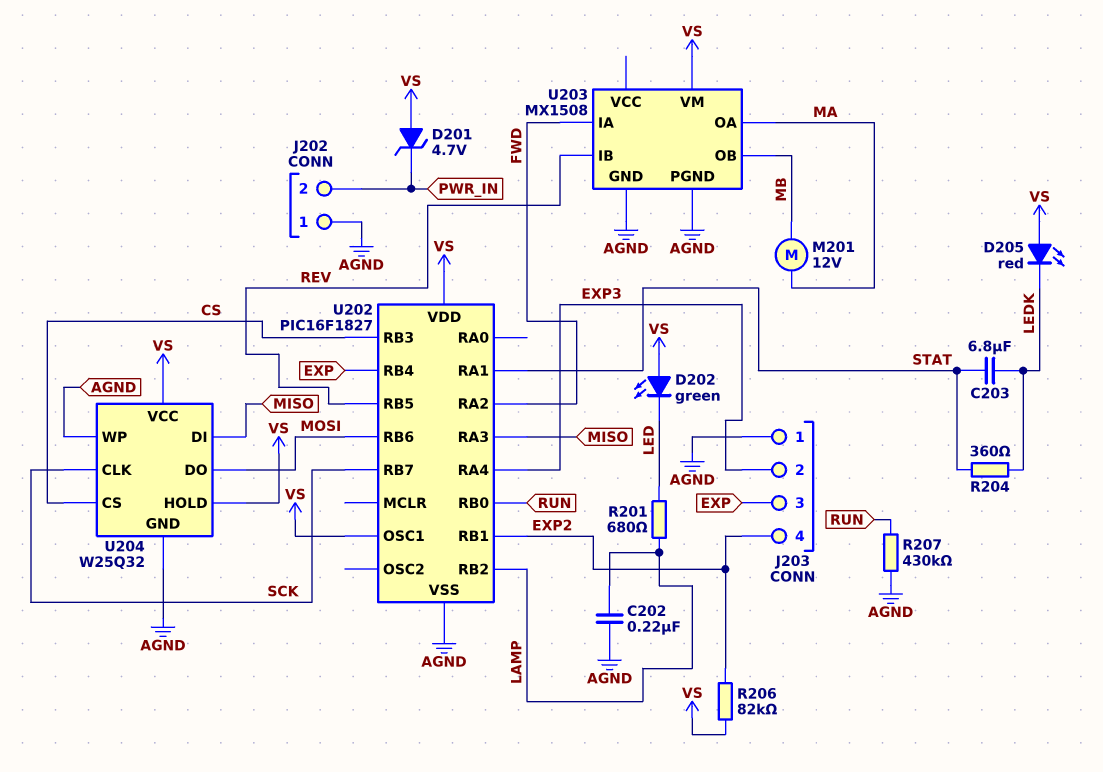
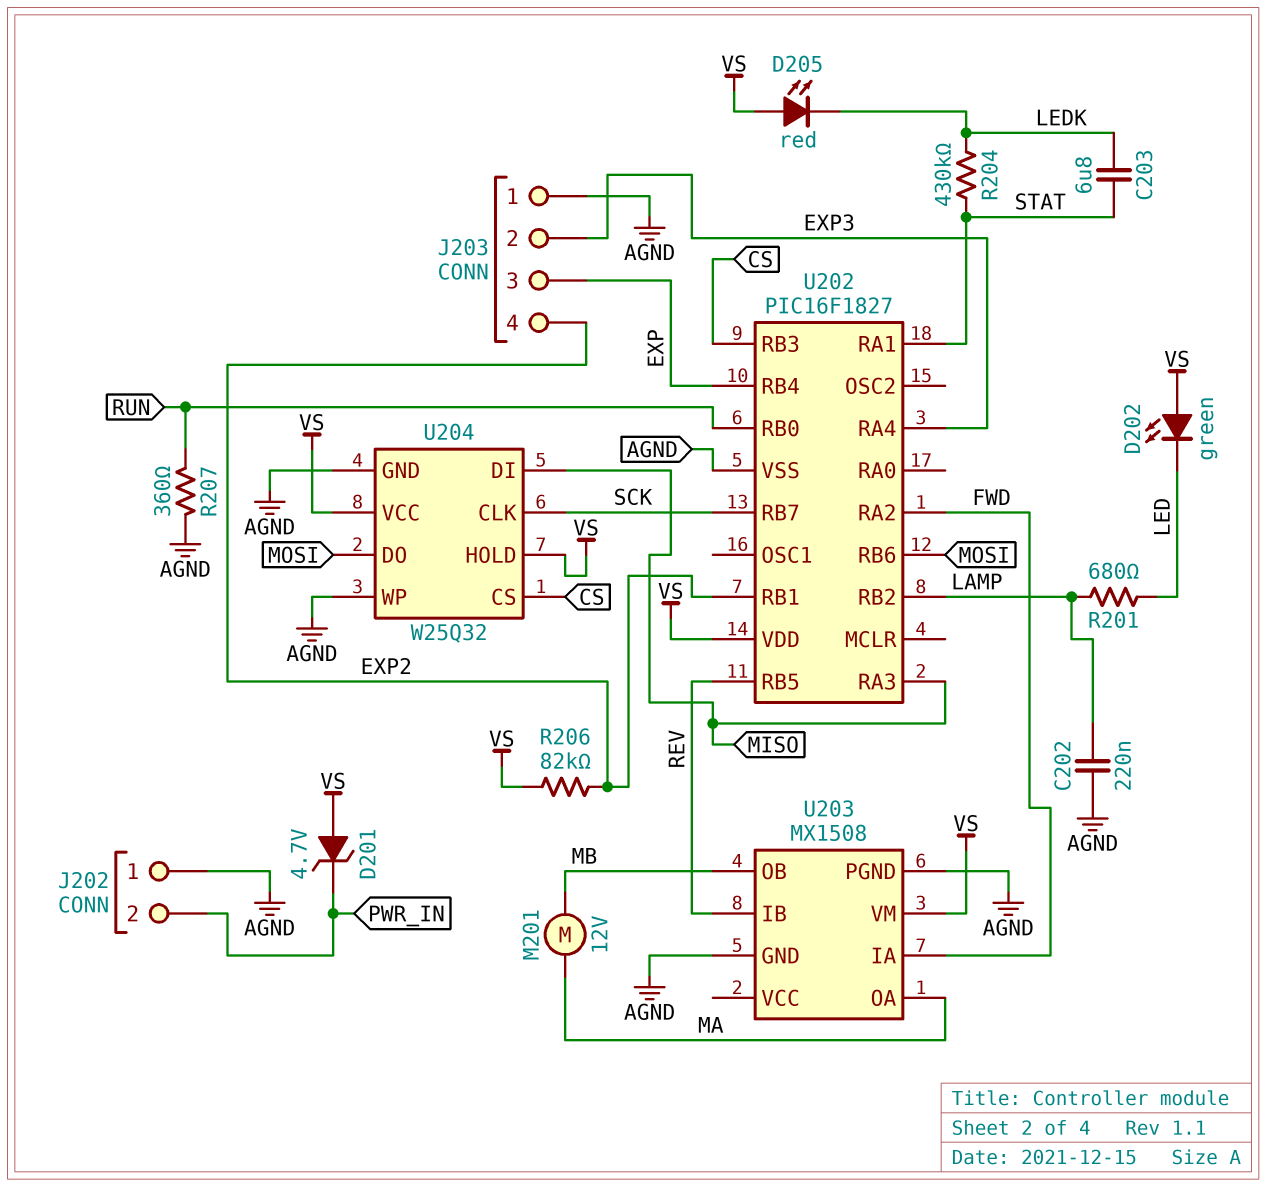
R204: 360 (LEDK, STAT) -> 430k (LEDK, STAT)
R207: 430k (AGND, RUN) -> 360 (AGND, RUN)
U202 pin OSC1: VS -> none

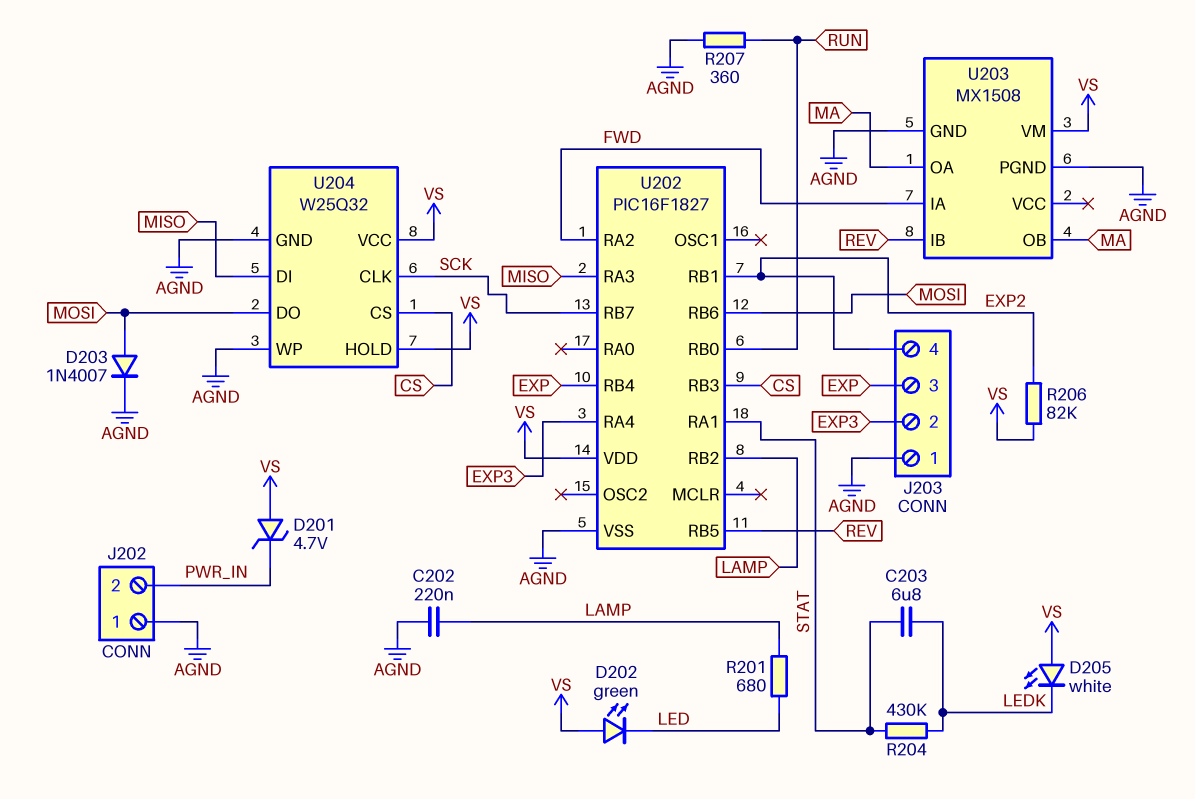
D203: none -> diode 1N4007 (A MOSI, K AGND)
D205: LED red (A VS, K LEDK) -> LED white (A VS, K LEDK)
M201: motor 12V (MA, MB) -> none
U203 pin OB: MB -> MA

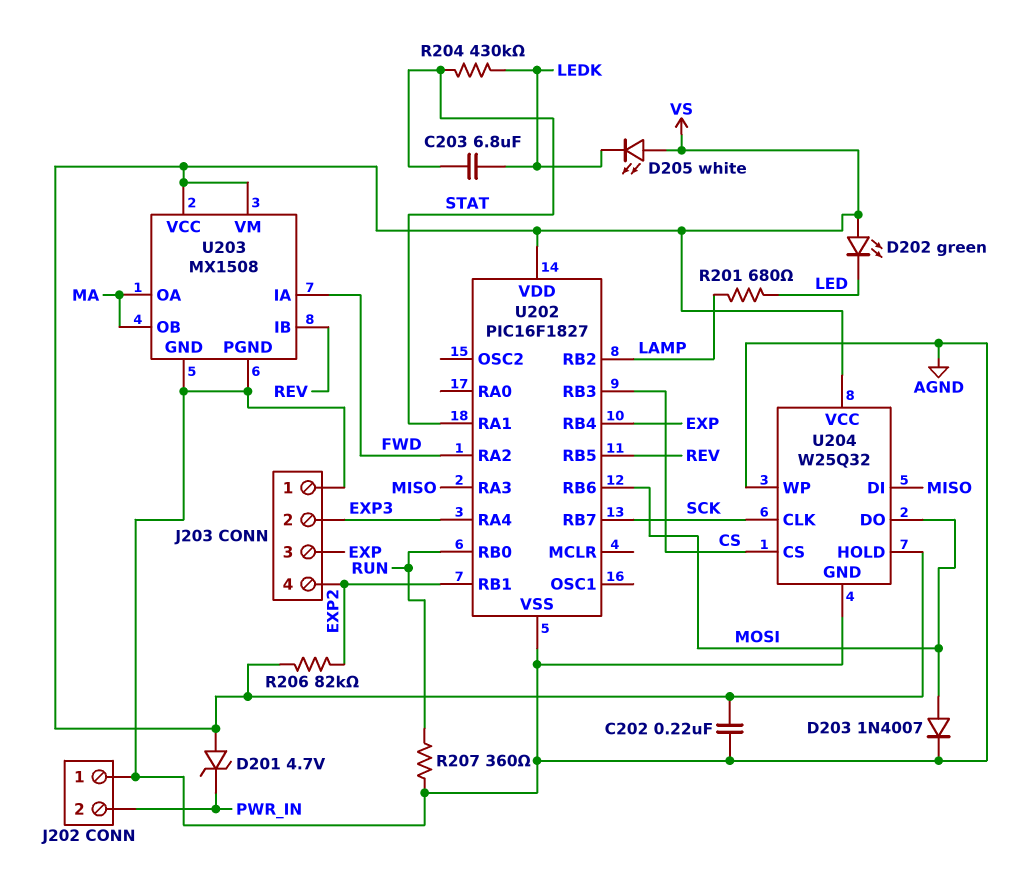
C202: 220nF (AGND, LAMP) -> 220nF (AGND, VS)
U203 pin VCC: none -> VS

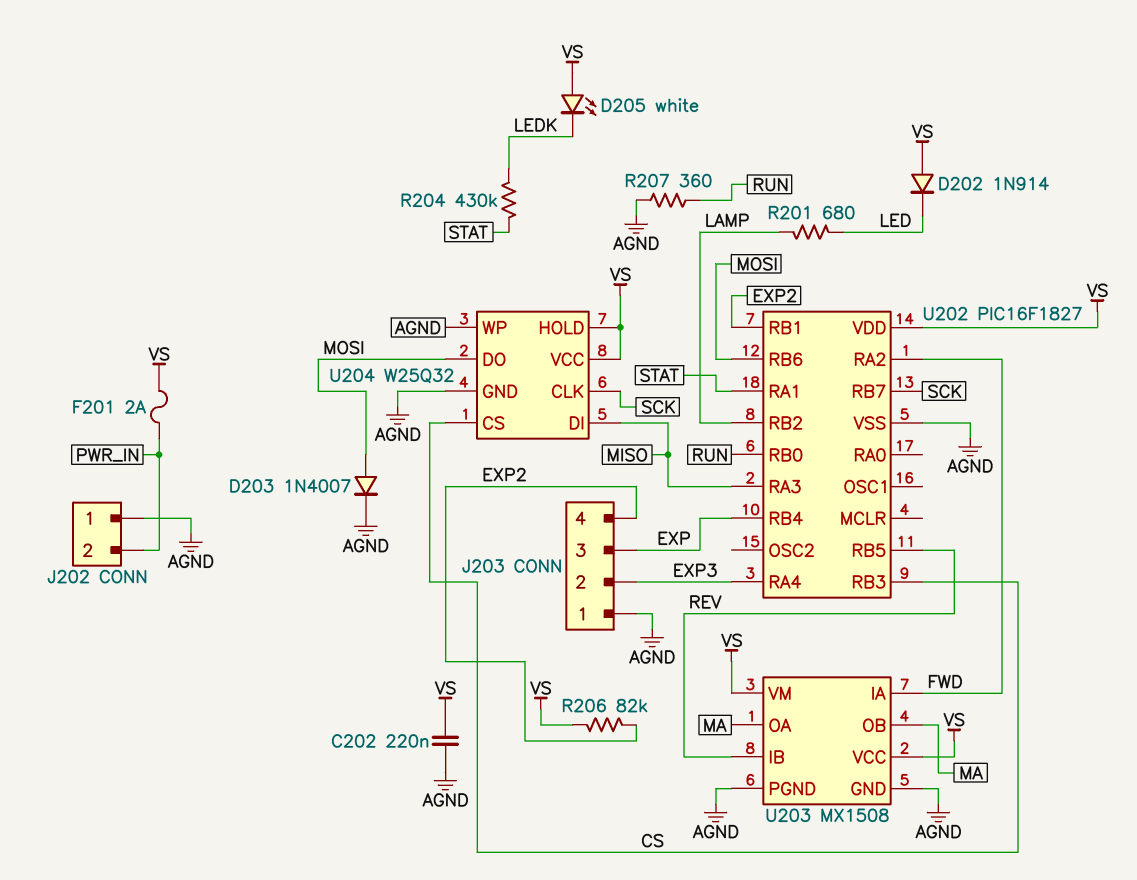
C203: 6.8uF (LEDK, STAT) -> none
D201: zener 4.7V (A VS, K PWR_IN) -> none
D202: LED green (A VS, K LED) -> diode 1N914 (A VS, K LED)
F201: none -> 2A (PWR_IN, VS)

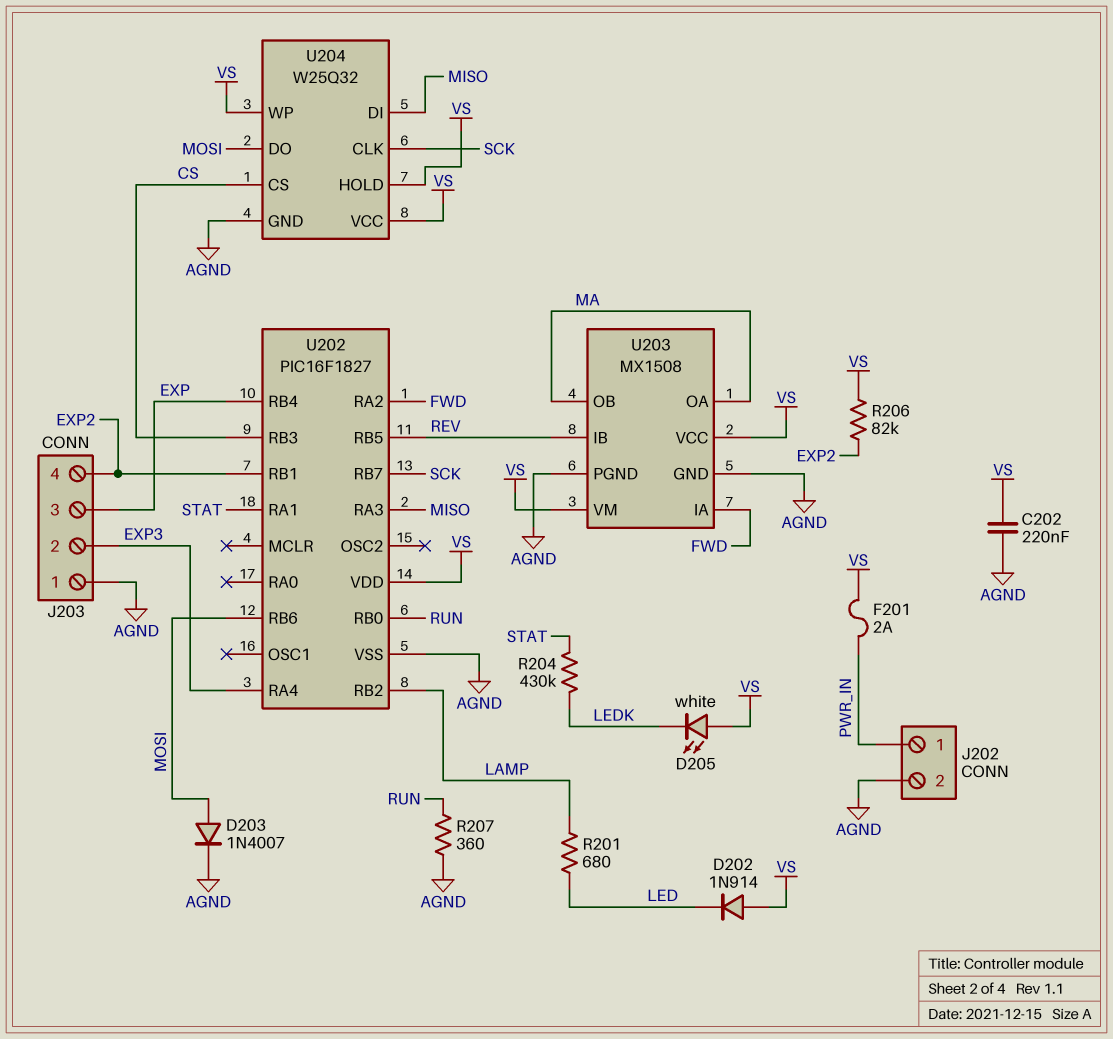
J202 pin 1: AGND -> PWR_IN
J202 pin 2: PWR_IN -> AGND
U204 pin WP: AGND -> VS

